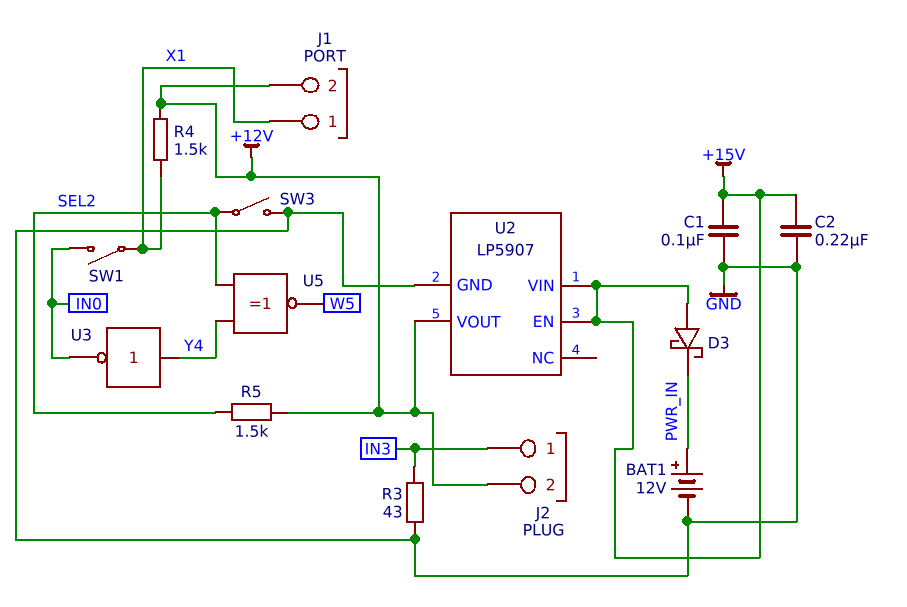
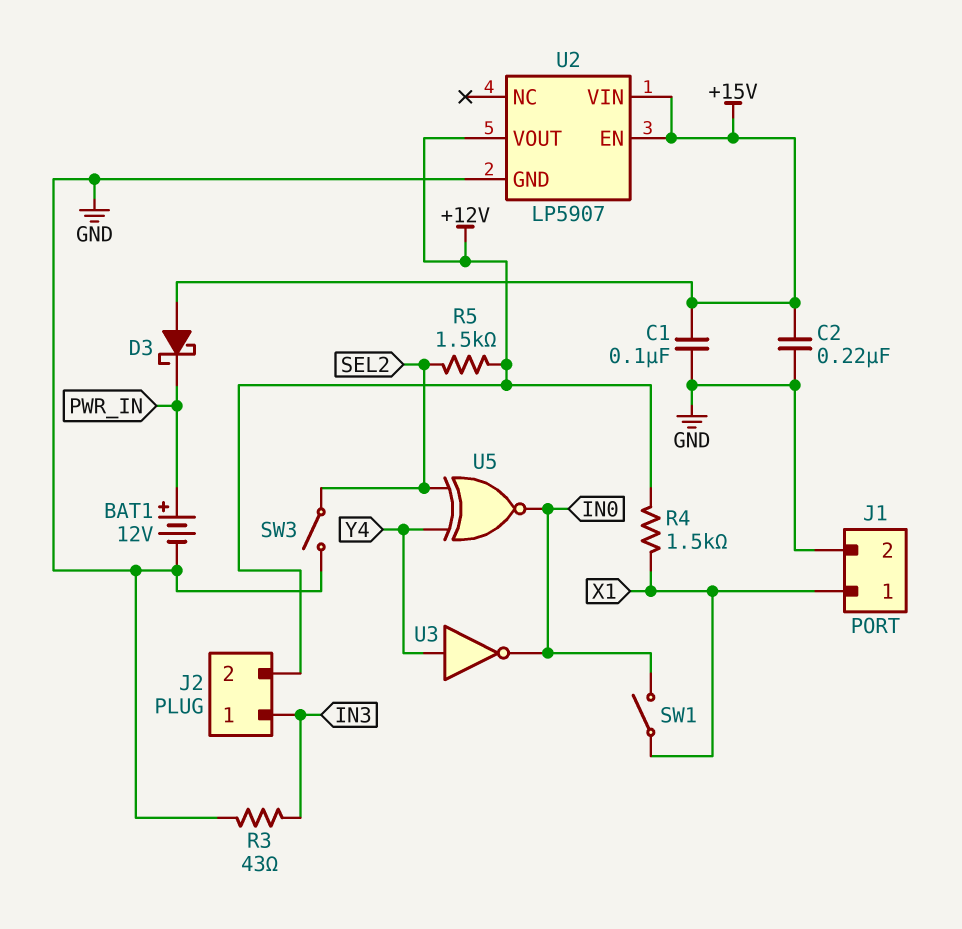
J1 pin 2: +12V -> GND
U5: XNOR (in SEL2, in Y4, out W5) -> XNOR (in SEL2, in Y4, out IN0)

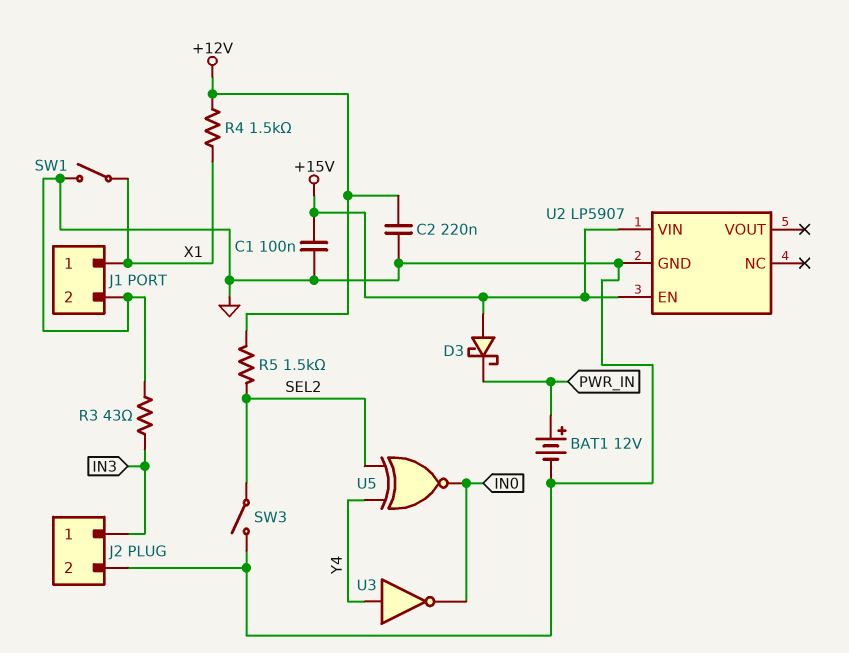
C2: 220nF (+15V, GND) -> 220nF (+12V, GND)
J2 pin 2: +12V -> GND
SW1: switch (IN0, X1) -> switch (GND, X1)
U2 pin VOUT: +12V -> none

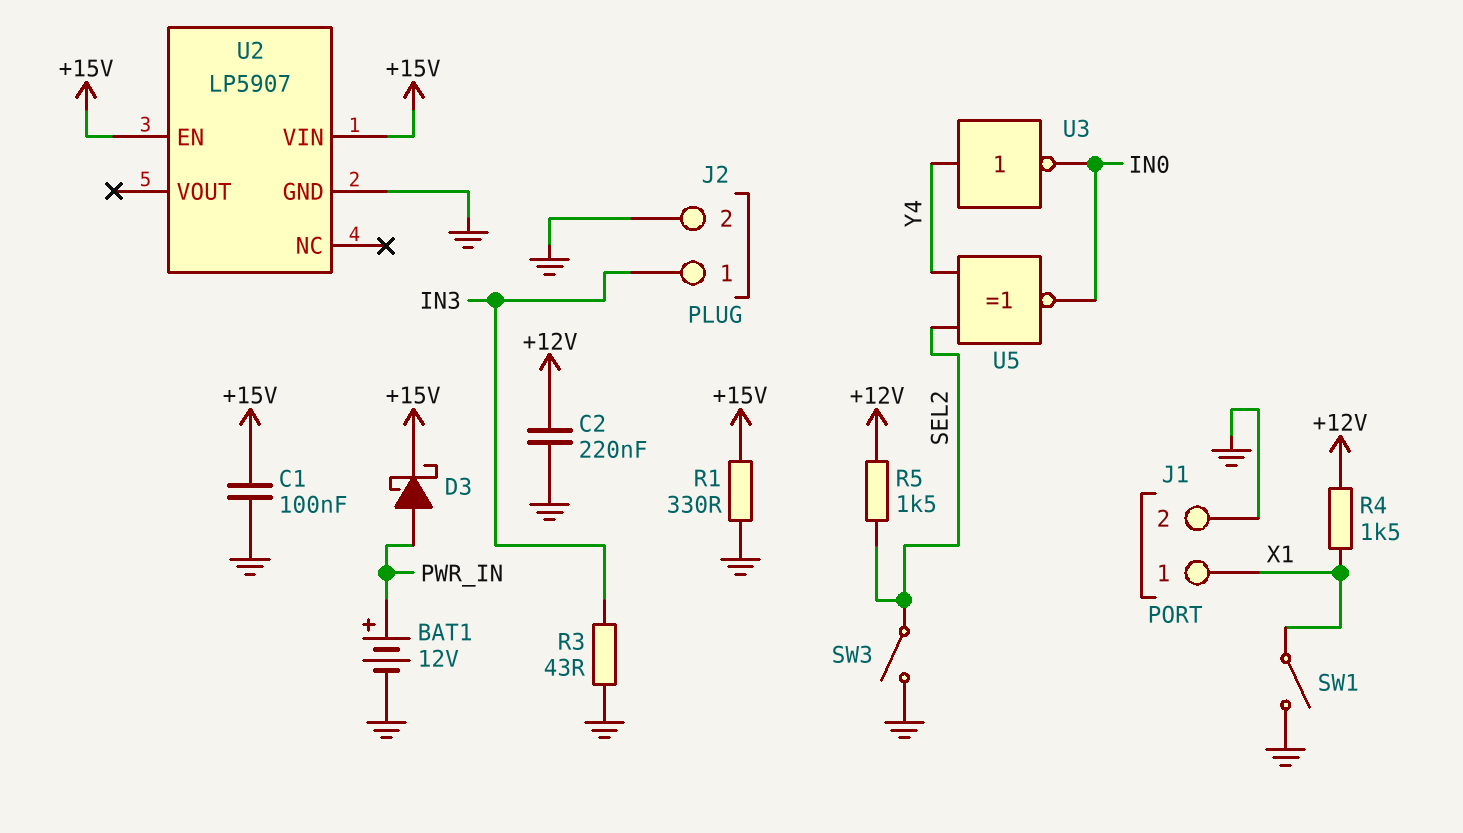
D3: schottky (A +15V, K PWR_IN) -> schottky (A PWR_IN, K +15V)
R1: none -> 330 (+15V, GND)

